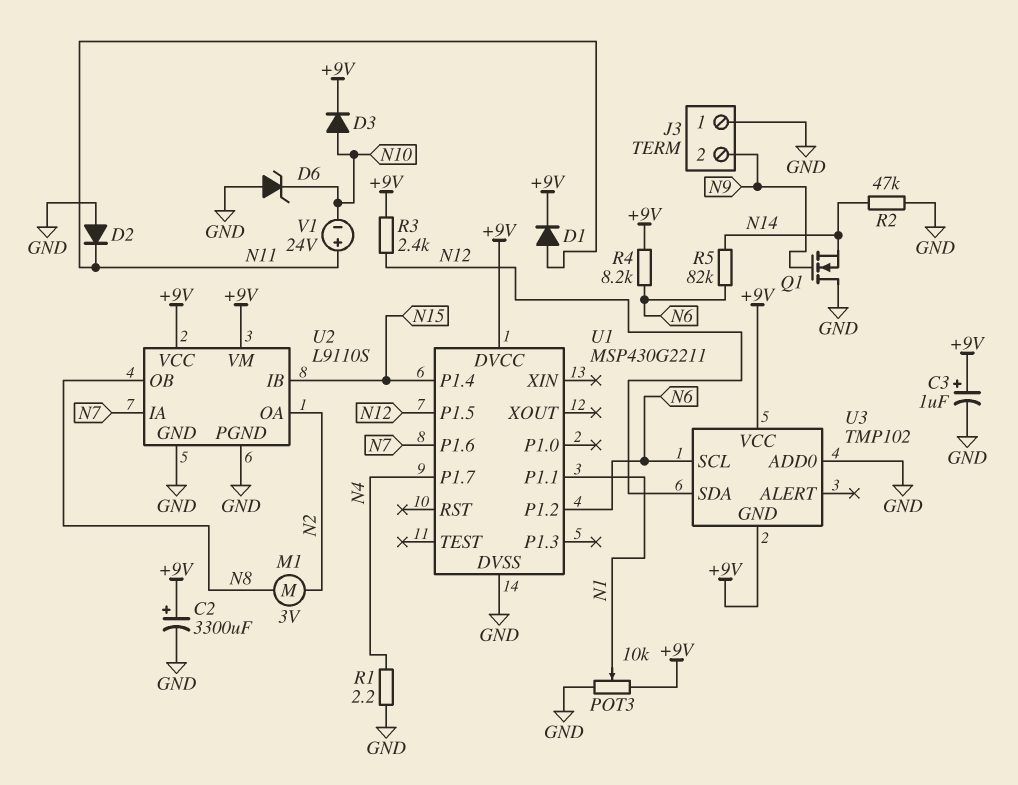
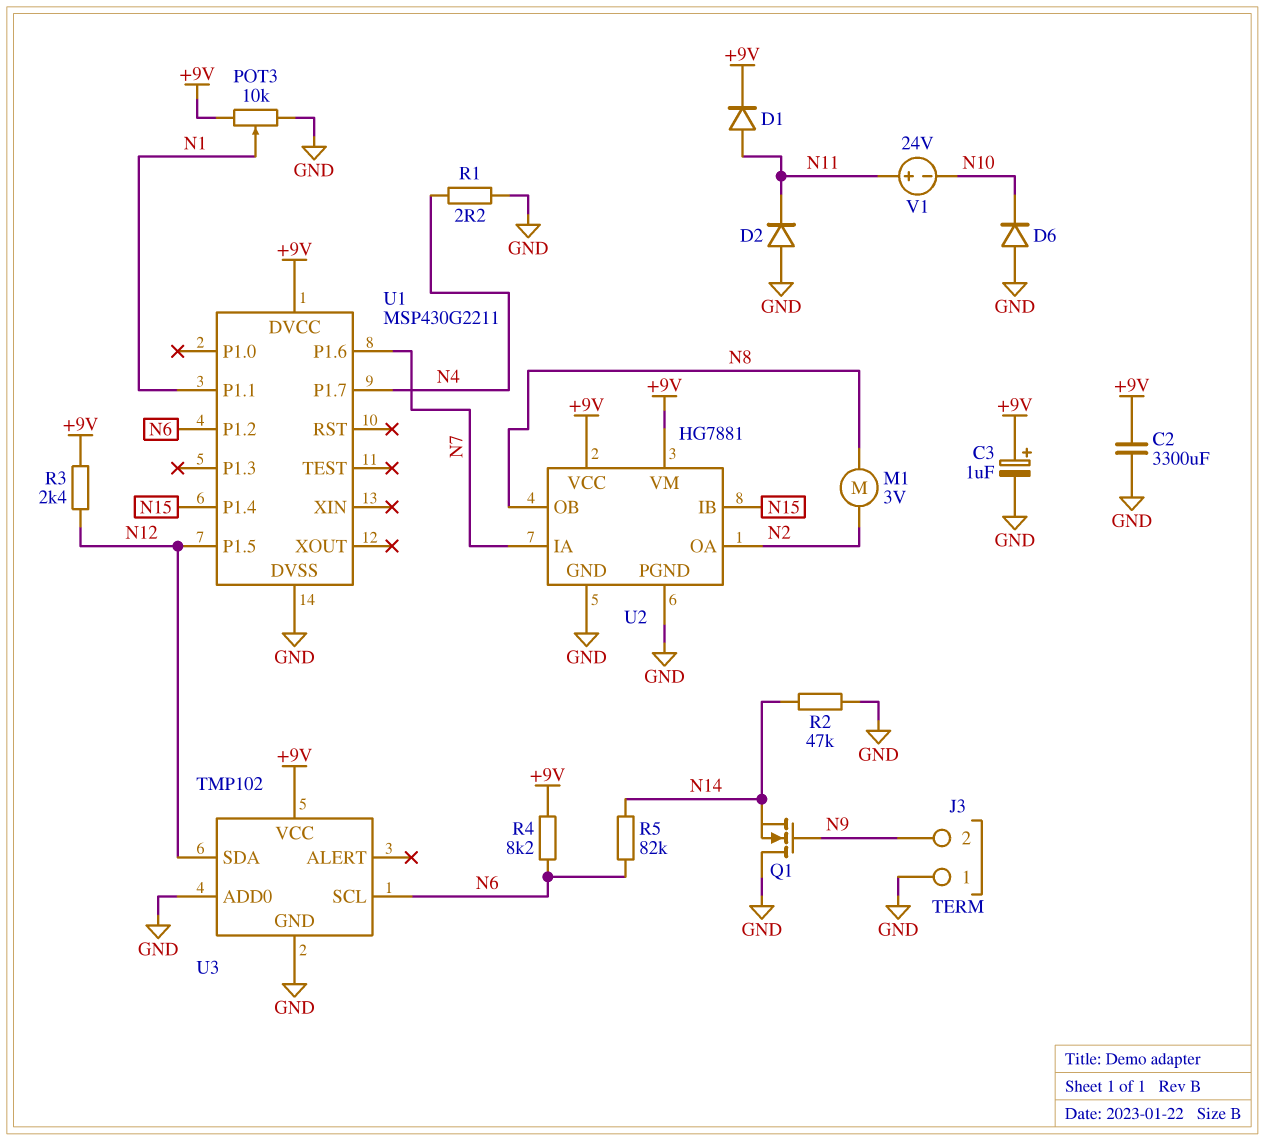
C2: 3300uF (plus +9V, minus GND) -> 3300uF (+9V, GND)
D3: diode (A N10, K +9V) -> none
D6: zener (A GND, K N10) -> diode (A GND, K N10)
U2: L9110S -> HG7881
U3 pin GND: +9V -> GND

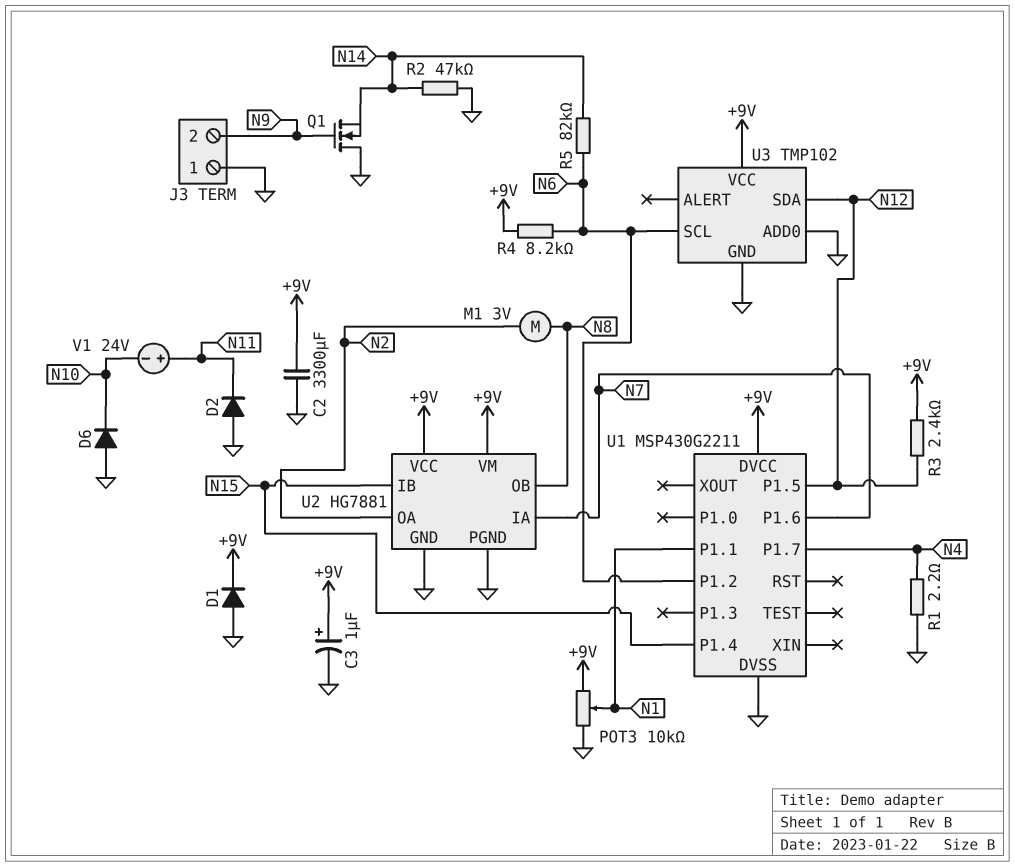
D1: diode (A N11, K +9V) -> diode (A GND, K +9V)

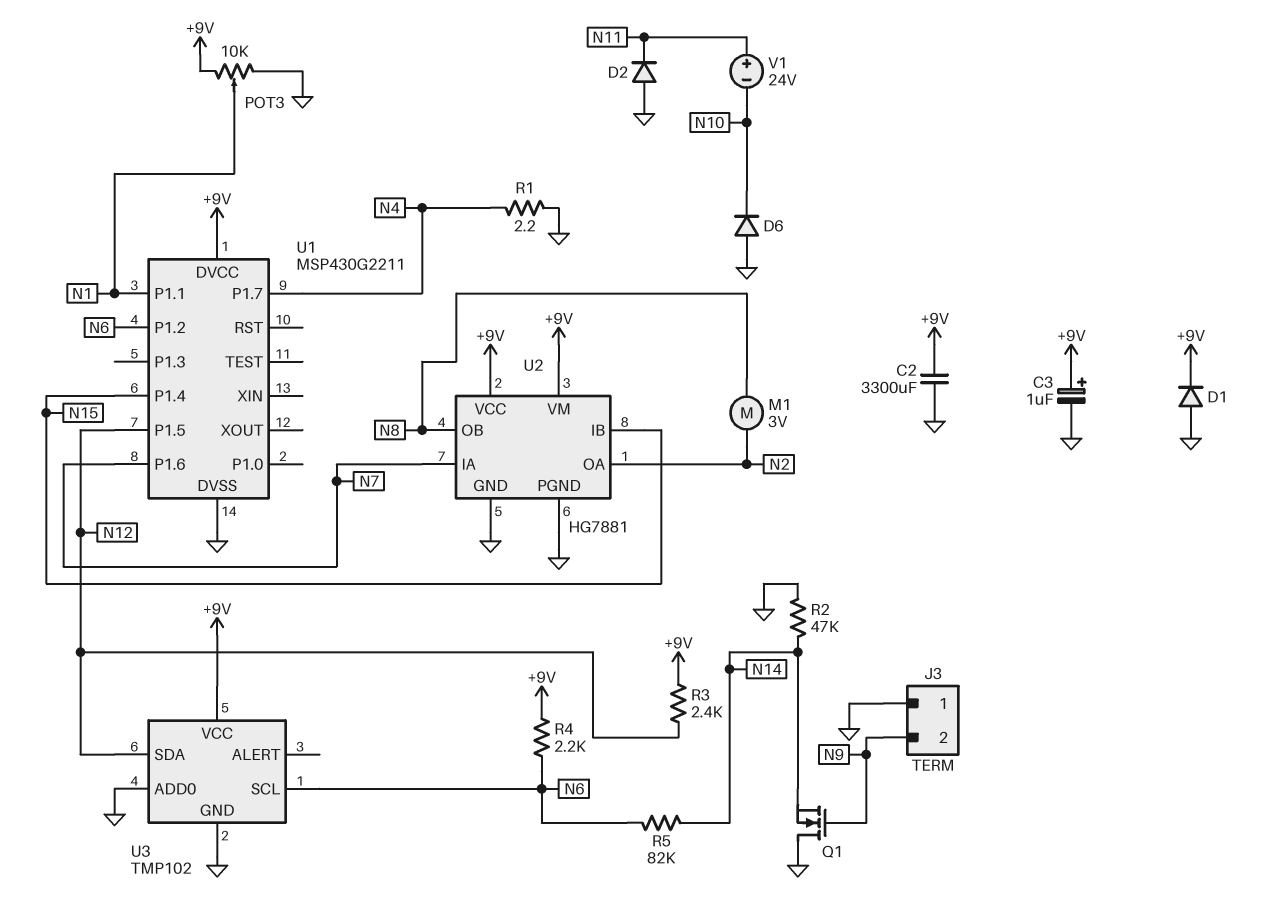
R4: 8.2k (+9V, N6) -> 2.2k (+9V, N6)

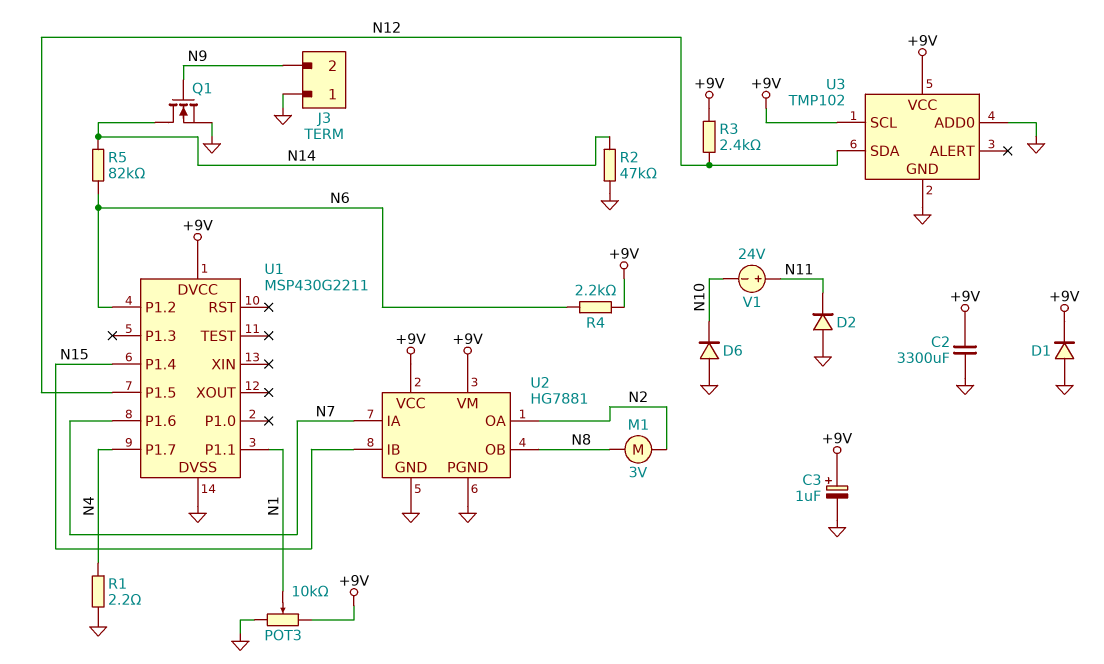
Q1: NMOS (G N9, D GND, S N14) -> NMOS (G N9, D N14, S GND)
U3 pin SCL: N6 -> +9V

